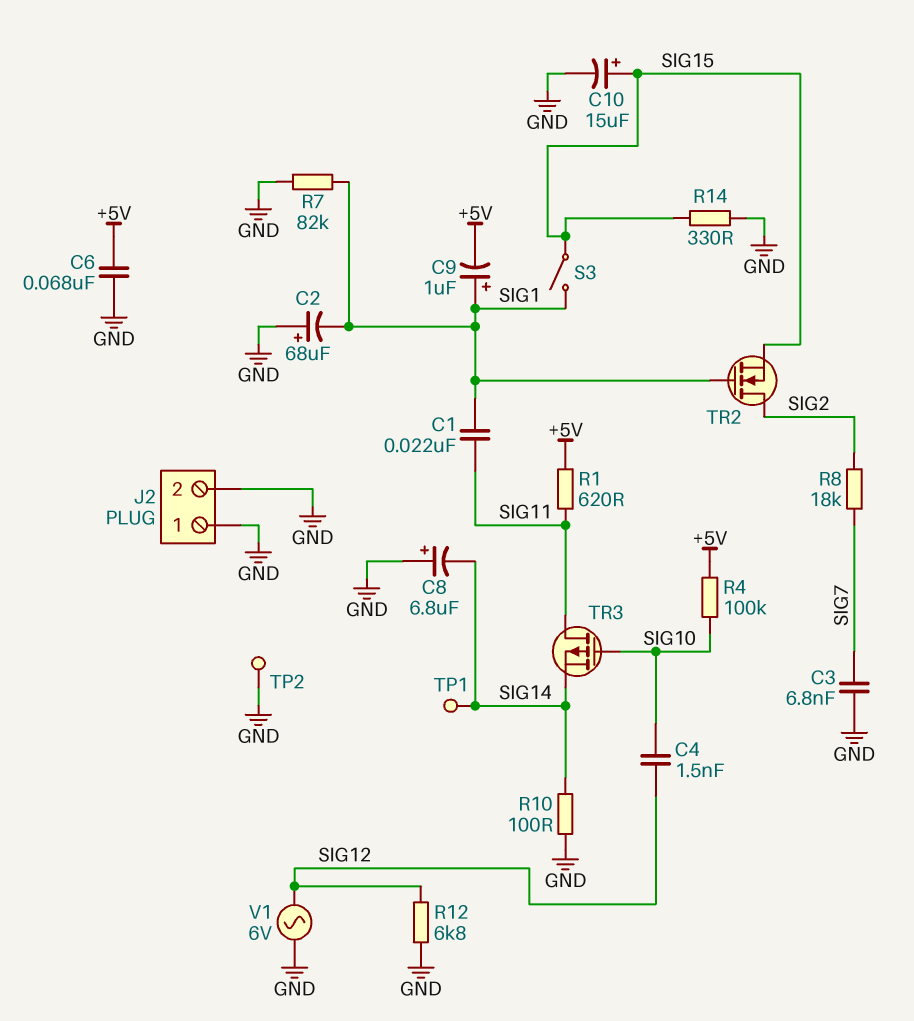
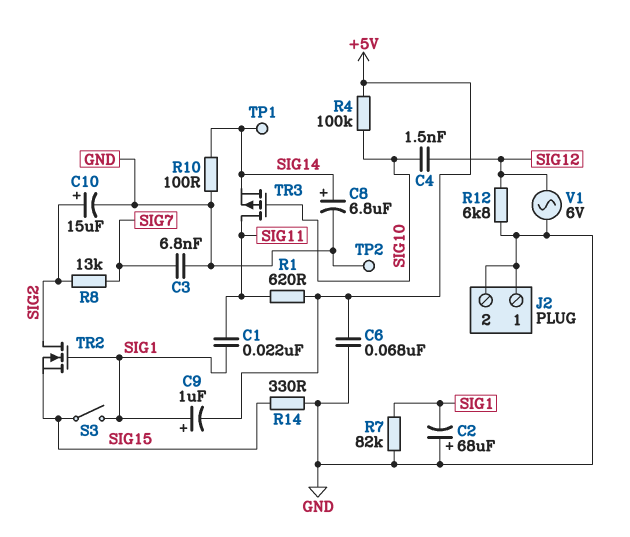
C8: 6.8uF (plus GND, minus SIG14) -> 6.8uF (plus SIG14, minus GND)
C10: 15uF (plus SIG15, minus GND) -> 15uF (plus SIG2, minus GND)
R8: 18k (SIG2, SIG7) -> 13k (SIG2, SIG7)

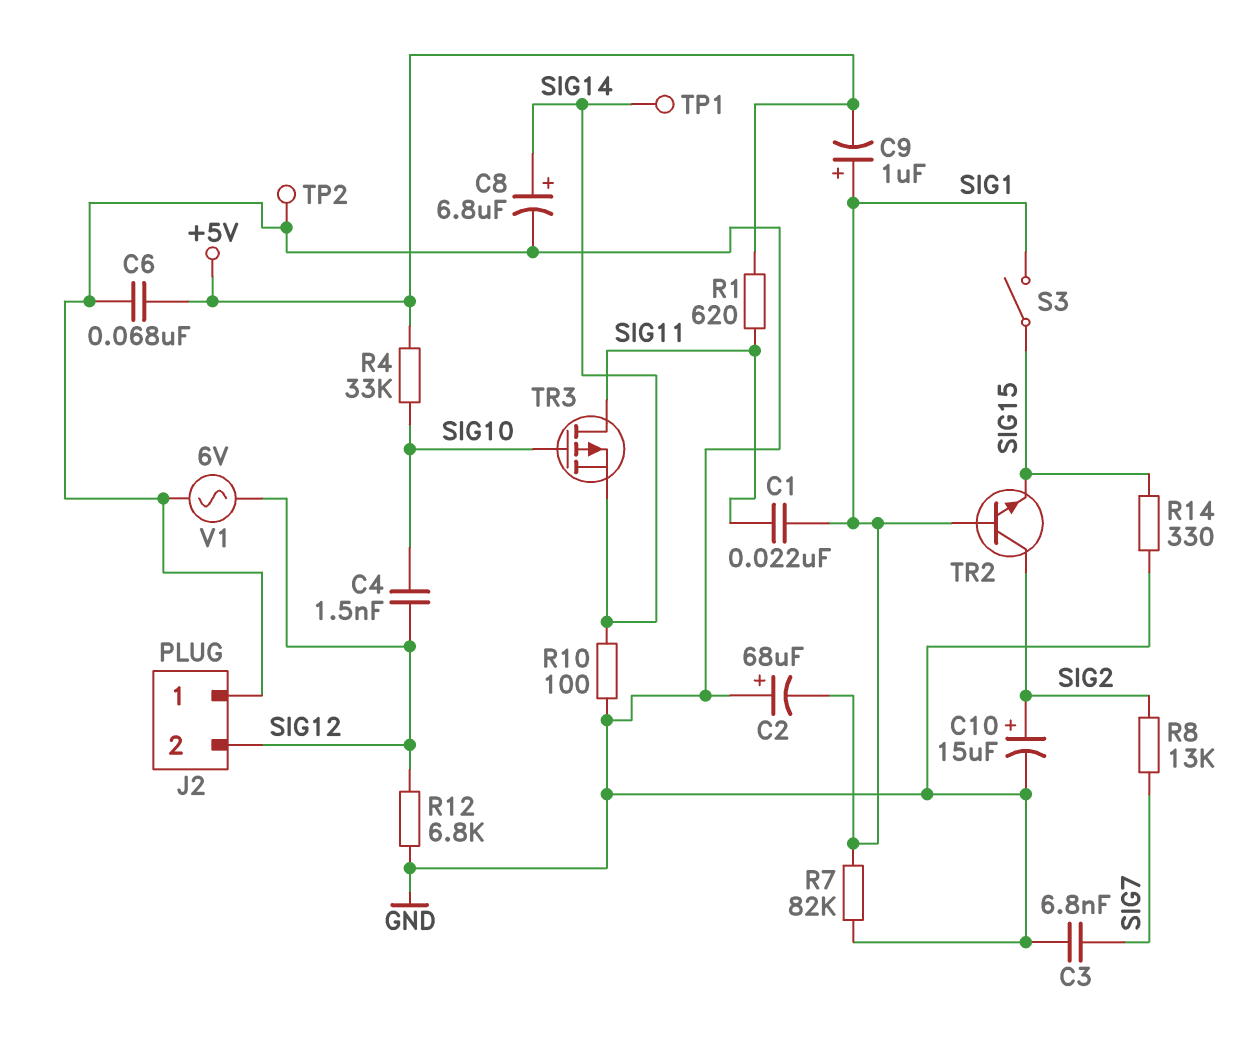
J2 pin 2: GND -> SIG12
R4: 100k (+5V, SIG10) -> 33k (+5V, SIG10)
TR2: NMOS (G SIG1, D SIG2, S SIG15) -> NPN (B SIG1, C SIG2, E SIG15)

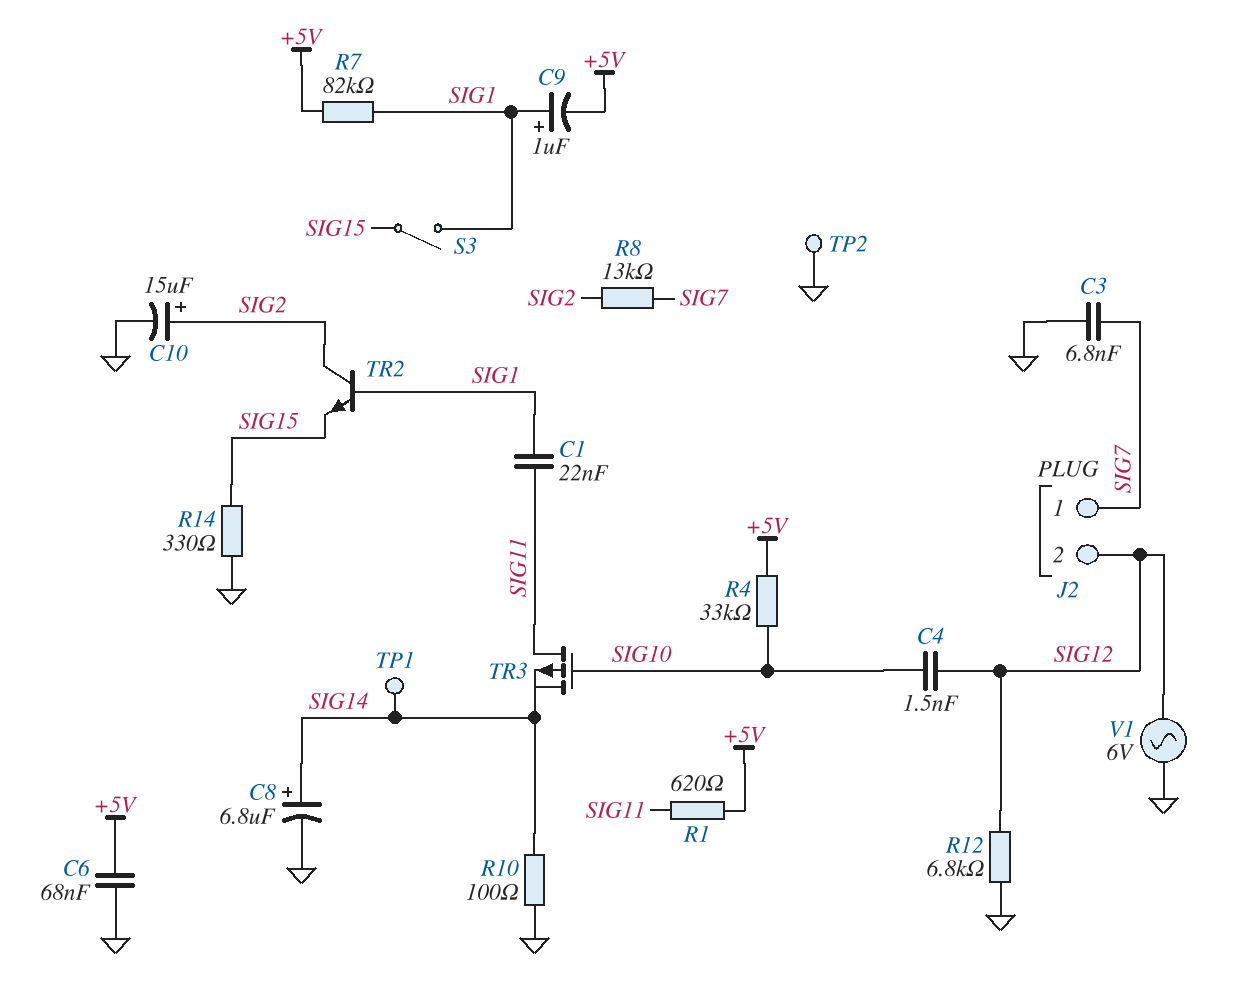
C2: 68uF (plus GND, minus SIG1) -> none
J2 pin 1: GND -> SIG7
R7: 82k (GND, SIG1) -> 82k (+5V, SIG1)

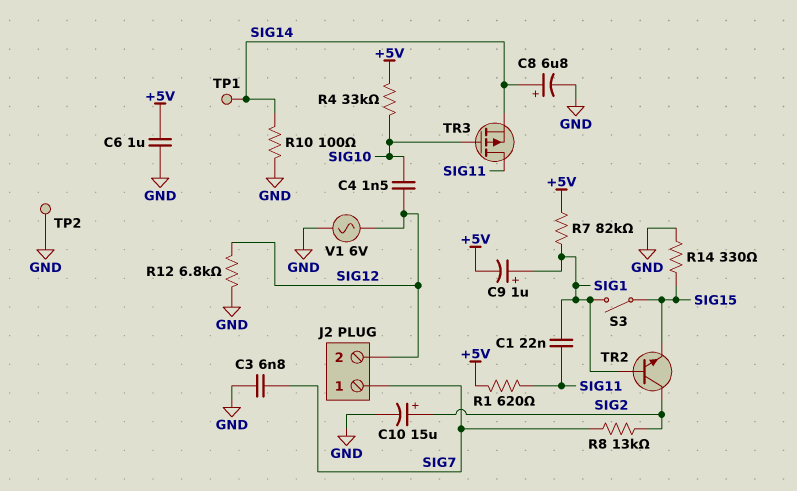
C6: 68nF (+5V, GND) -> 1uF (+5V, GND)

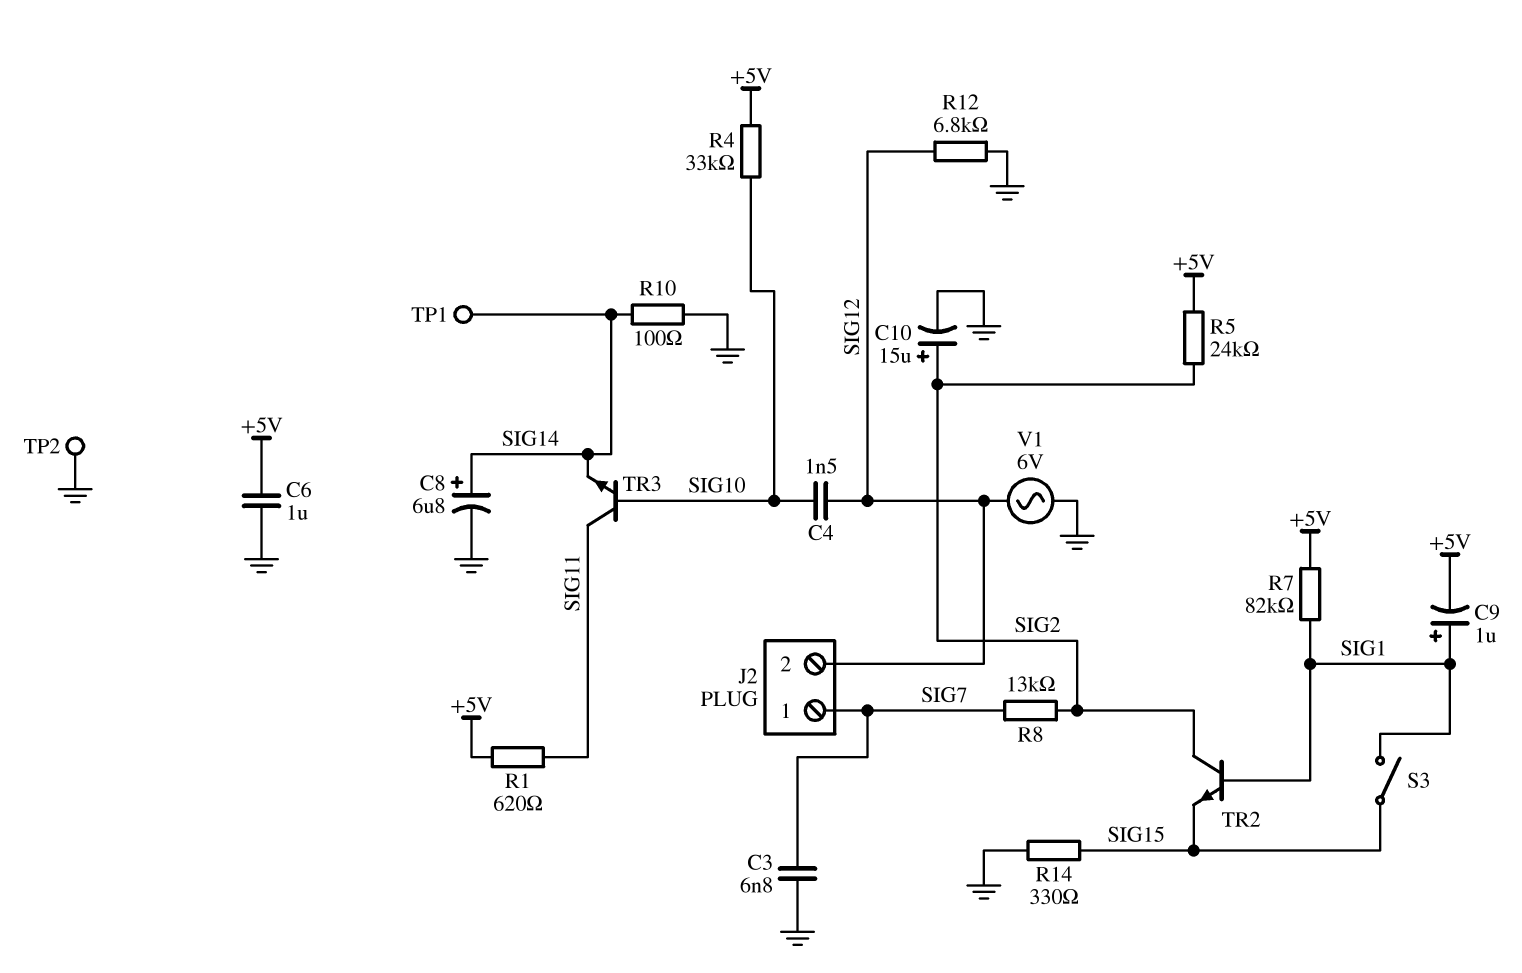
C1: 22nF (SIG1, SIG11) -> none
R5: none -> 24k (+5V, SIG2)
TR3: PMOS (G SIG10, D SIG11, S SIG14) -> NPN (B SIG10, C SIG11, E SIG14)

